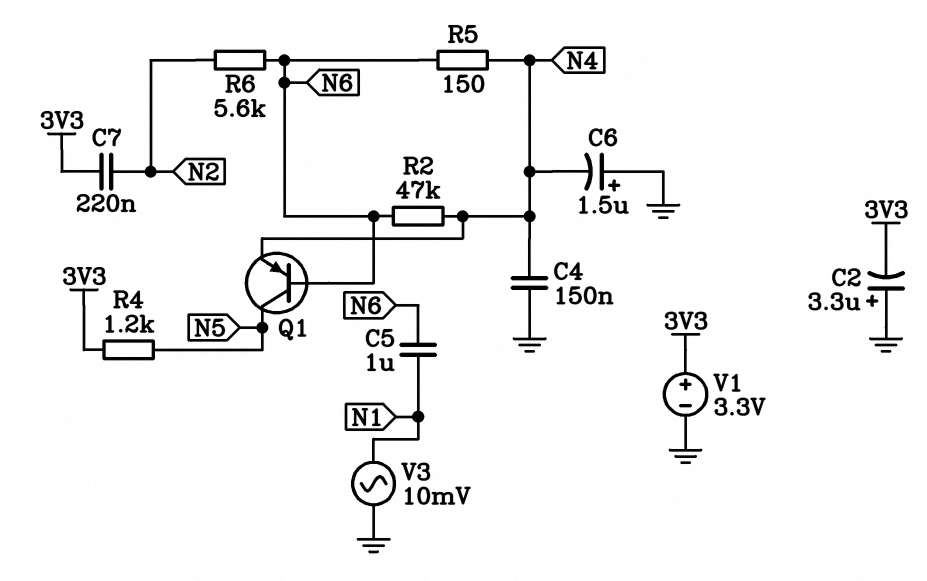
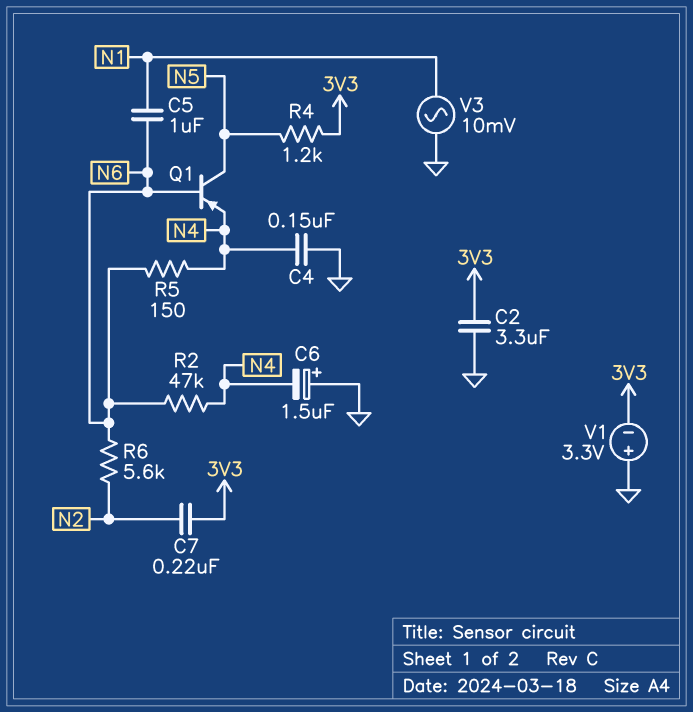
C2: 3.3uF (plus GND, minus 3V3) -> 3.3uF (3V3, GND)
V1: 3.3V (plus 3V3, minus GND) -> 3.3V (plus GND, minus 3V3)

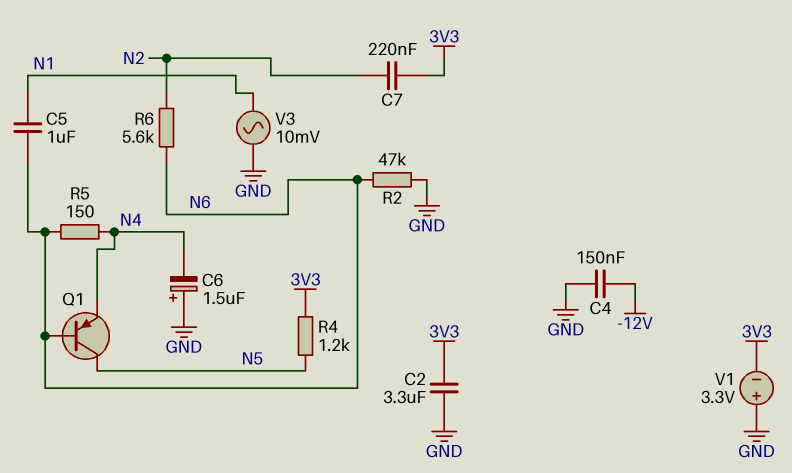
C4: 150nF (GND, N4) -> 150nF (-12V, GND)
R2: 47k (N4, N6) -> 47k (GND, N6)

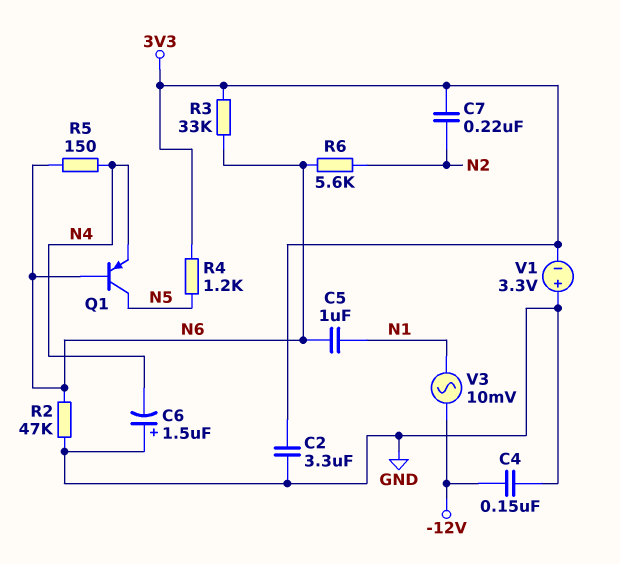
R3: none -> 33k (3V3, N6)
V3: AC 10mV (GND, N1) -> AC 10mV (-12V, N1)

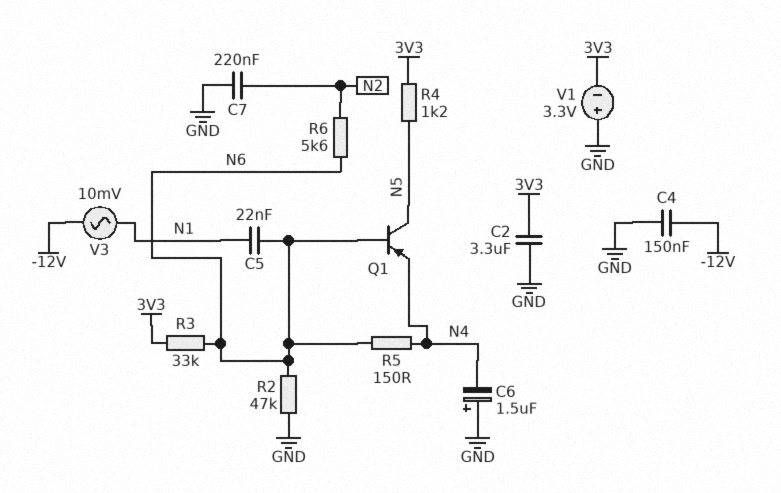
C5: 1uF (N1, N6) -> 22nF (N1, N6)
C7: 220nF (3V3, N2) -> 220nF (GND, N2)

